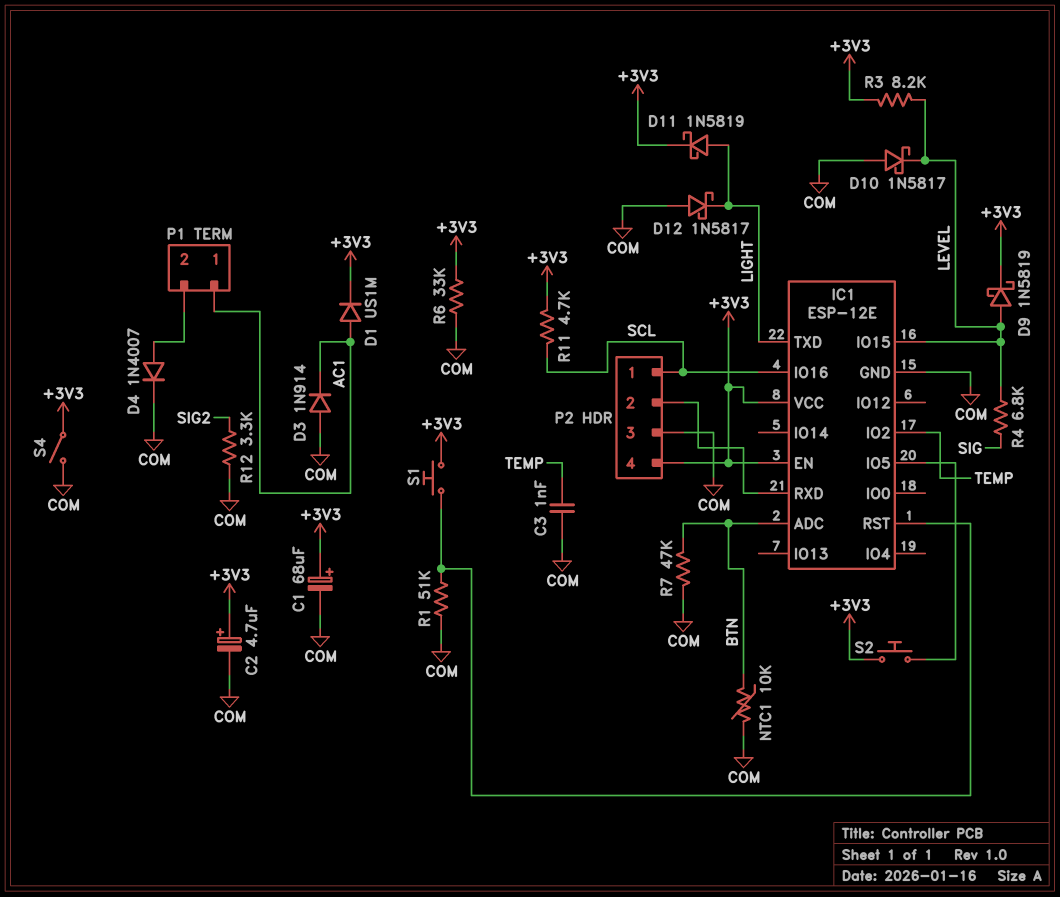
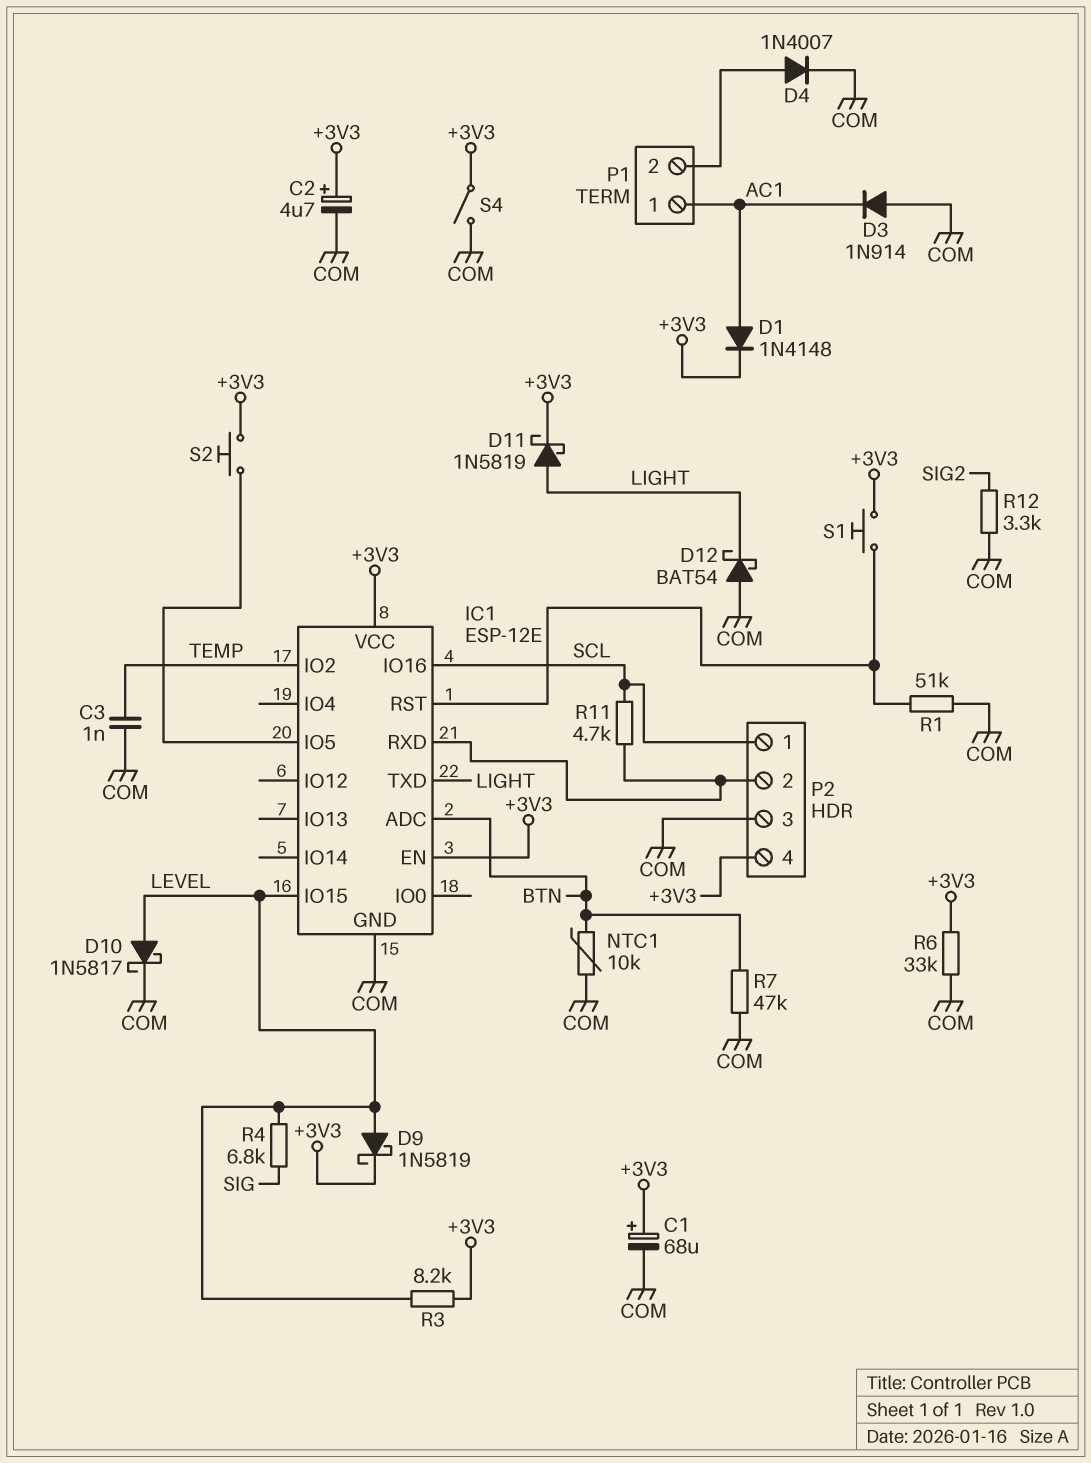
D1: diode US1M (A AC1, K +3V3) -> diode 1N4148 (A AC1, K +3V3)
D10: schottky 1N5817 (A COM, K LEVEL) -> schottky 1N5817 (A LEVEL, K COM)
D12: schottky 1N5817 (A COM, K LIGHT) -> schottky BAT54 (A COM, K LIGHT)
R11: 4.7k (+3V3, SCL) -> 4.7k (IC1/RXD, SCL)

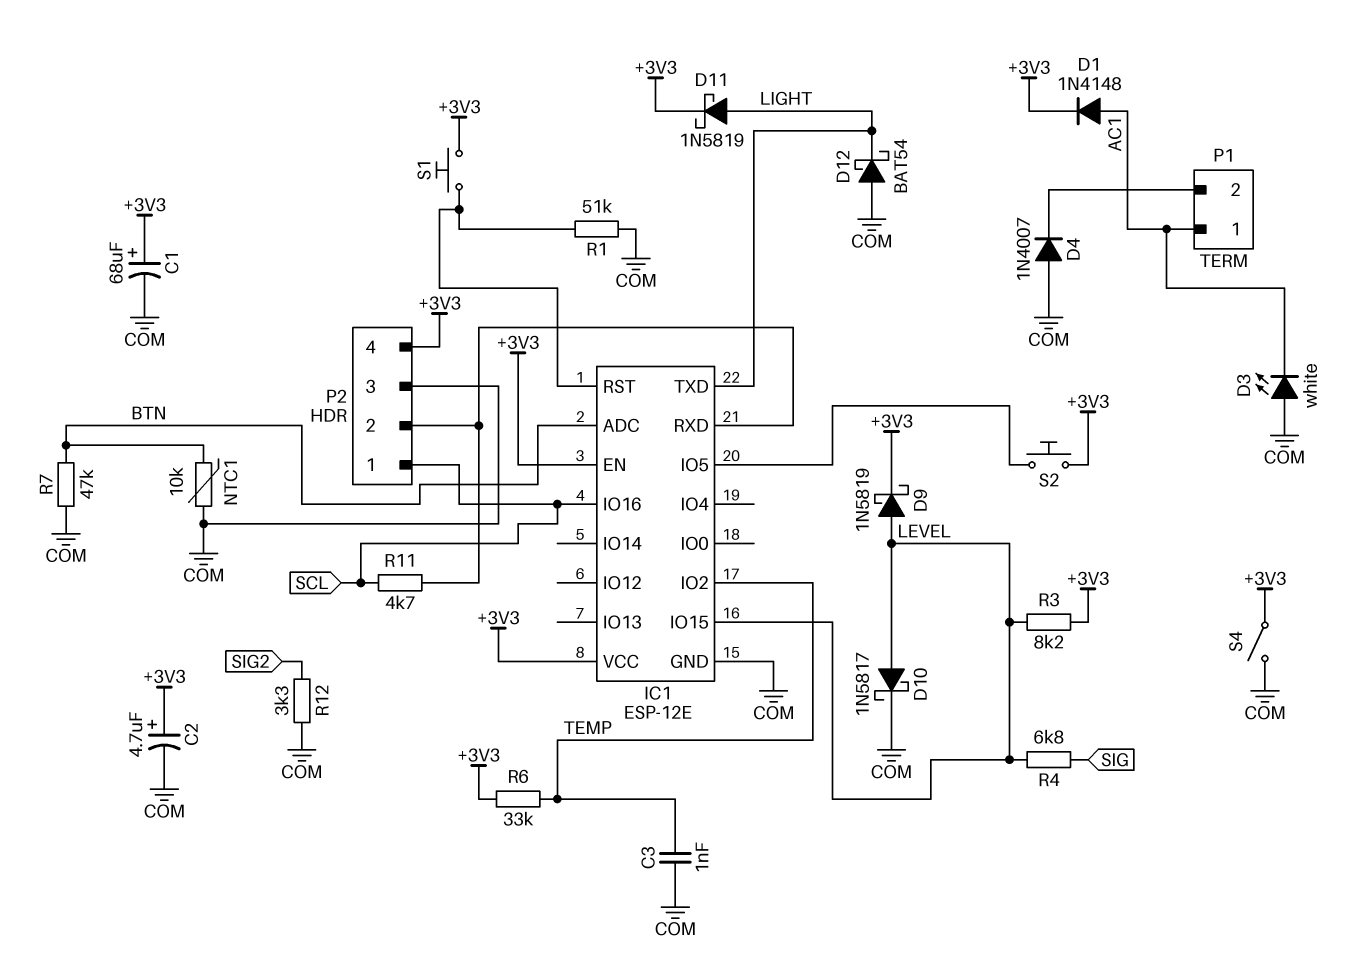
D3: diode 1N914 (A COM, K AC1) -> LED white (A COM, K AC1)
D4: diode 1N4007 (A P1/2, K COM) -> diode 1N4007 (A COM, K P1/2)
R6: 33k (+3V3, COM) -> 33k (+3V3, TEMP)

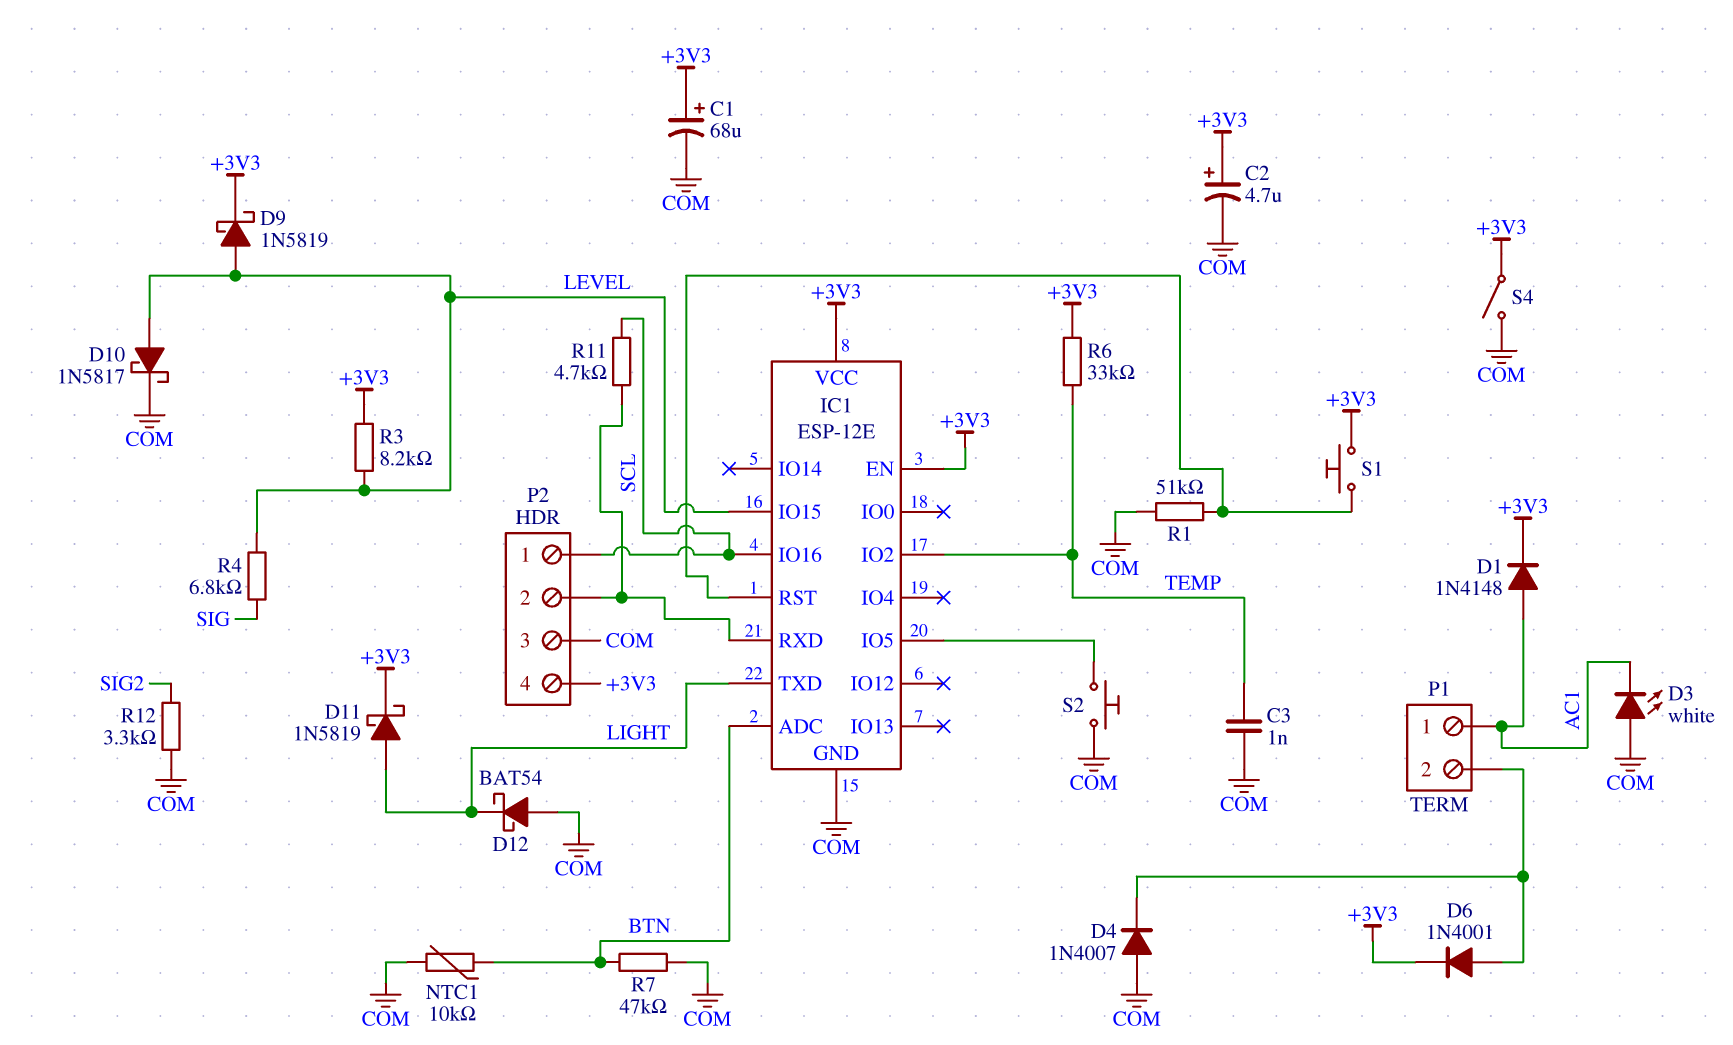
D6: none -> diode 1N4001 (A P1/2, K +3V3)
S2: button (+3V3, IC1/IO5) -> button (COM, IC1/IO5)

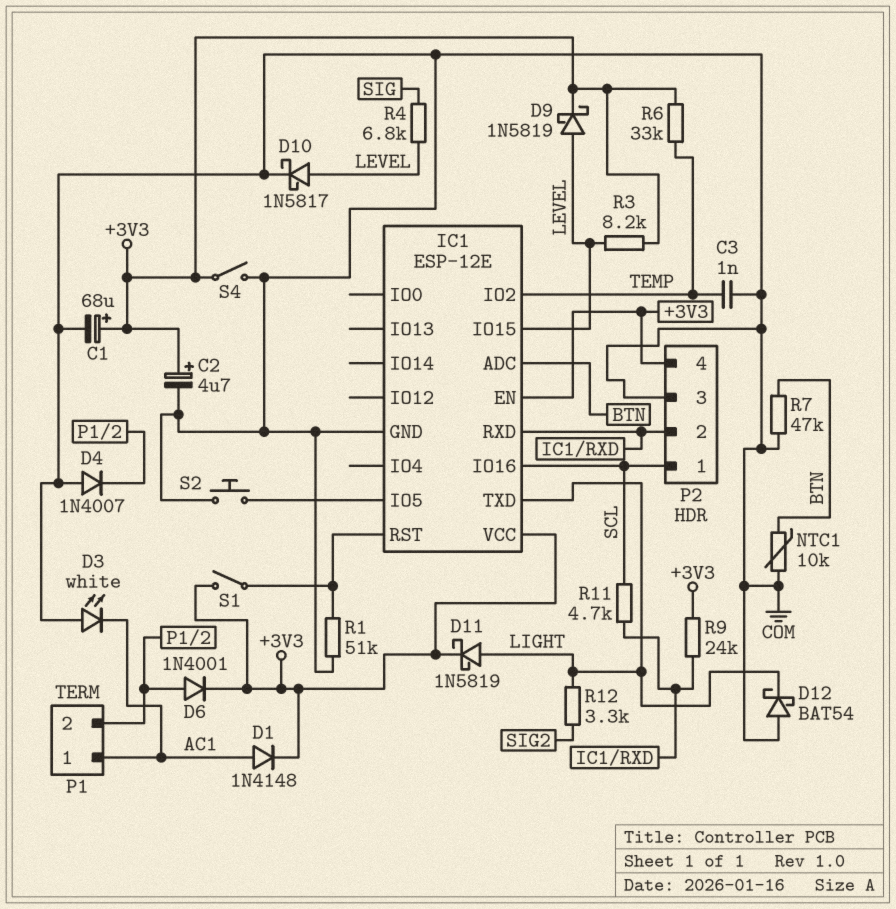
R9: none -> 24k (+3V3, IC1/RXD)
R12: 3.3k (COM, SIG2) -> 3.3k (LIGHT, SIG2)
S1: button (+3V3, IC1/RST) -> switch (+3V3, IC1/RST)

